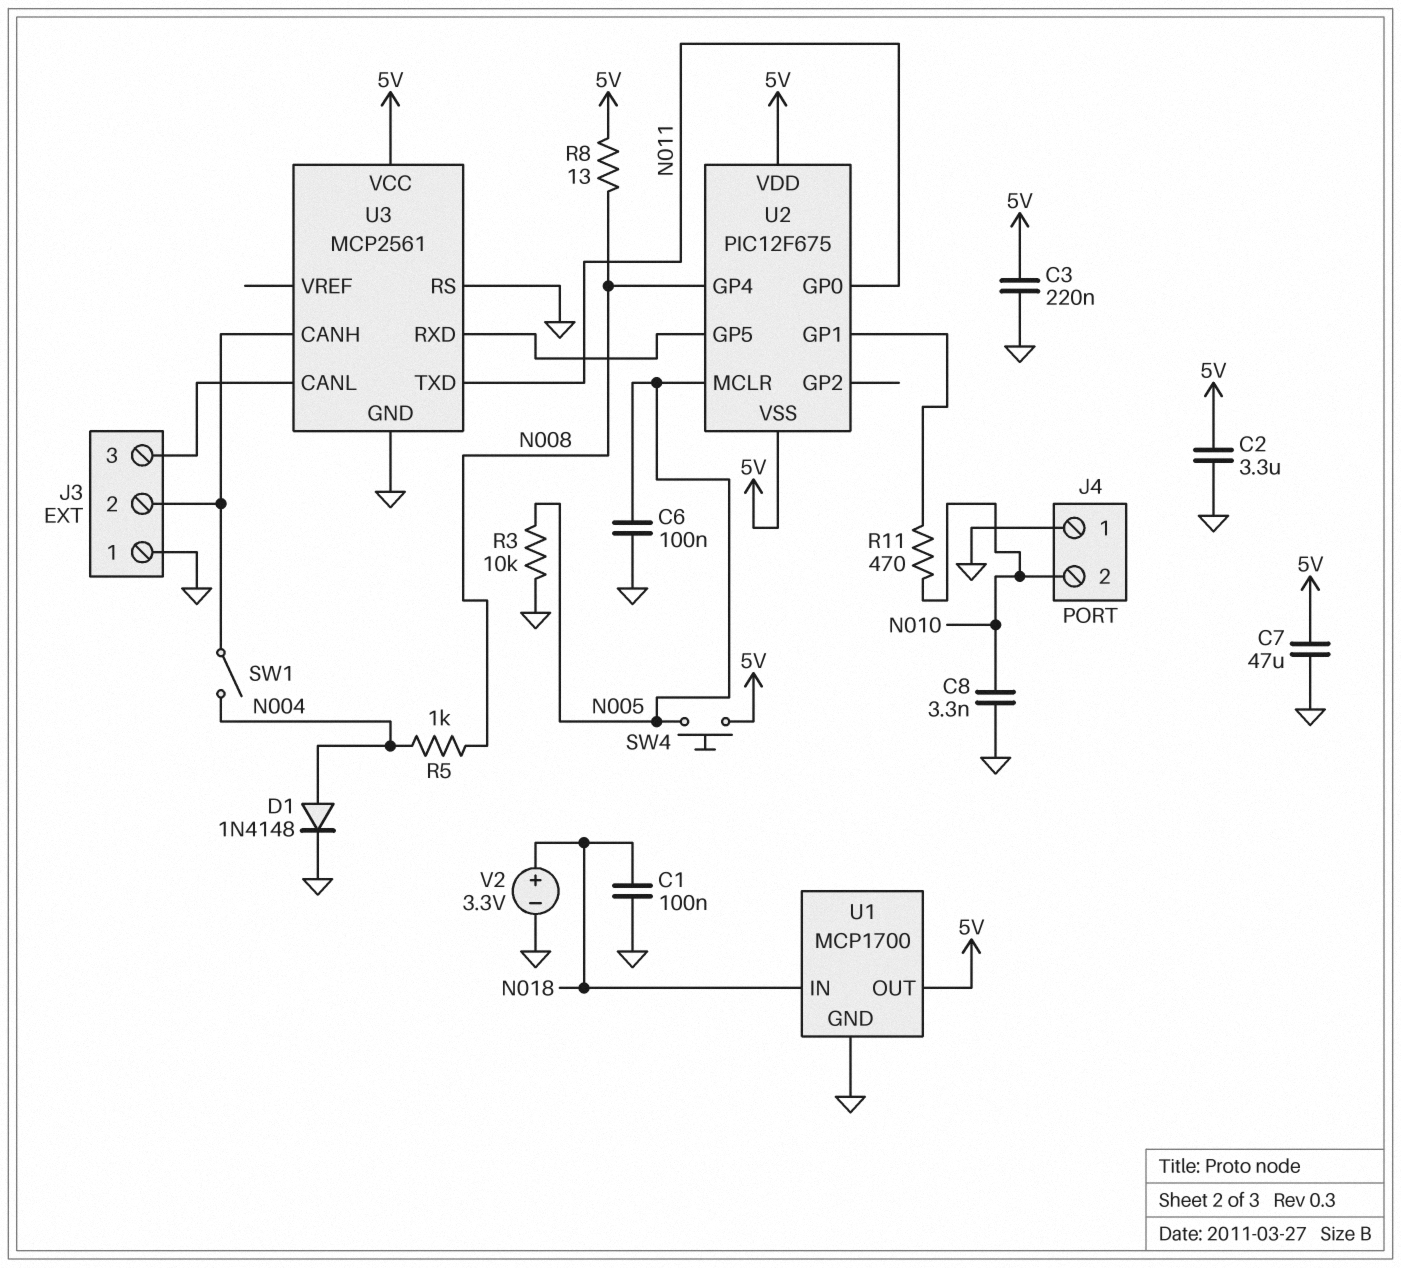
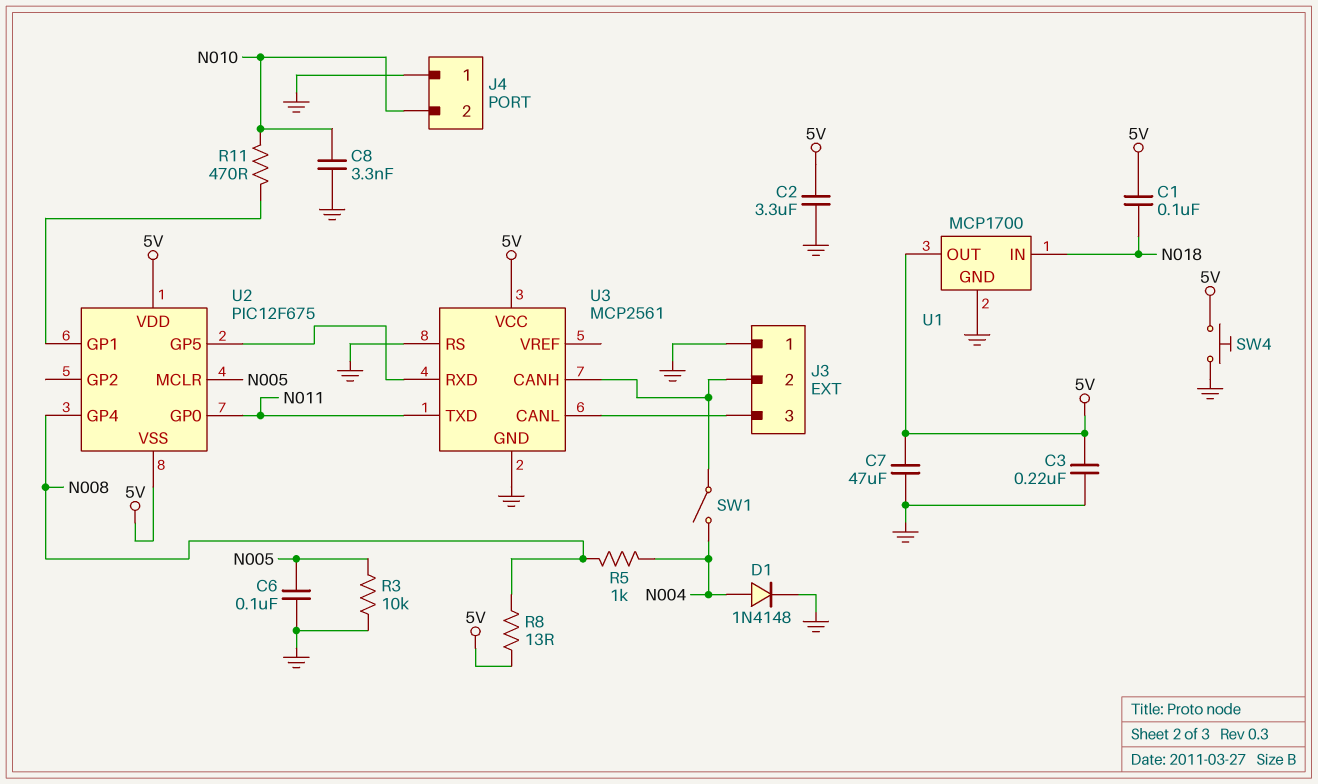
C1: 100nF (GND, N018) -> 100nF (5V, N018)
SW4: button (5V, N005) -> button (5V, GND)
V2: 3.3V (plus N018, minus GND) -> none

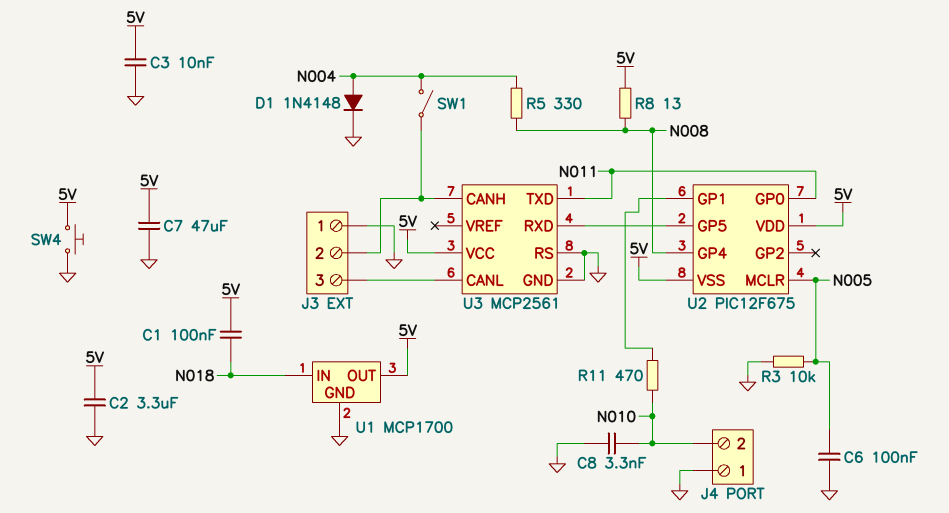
C3: 220nF (5V, GND) -> 10nF (5V, GND)
R5: 1k (N004, N008) -> 330 (N004, N008)

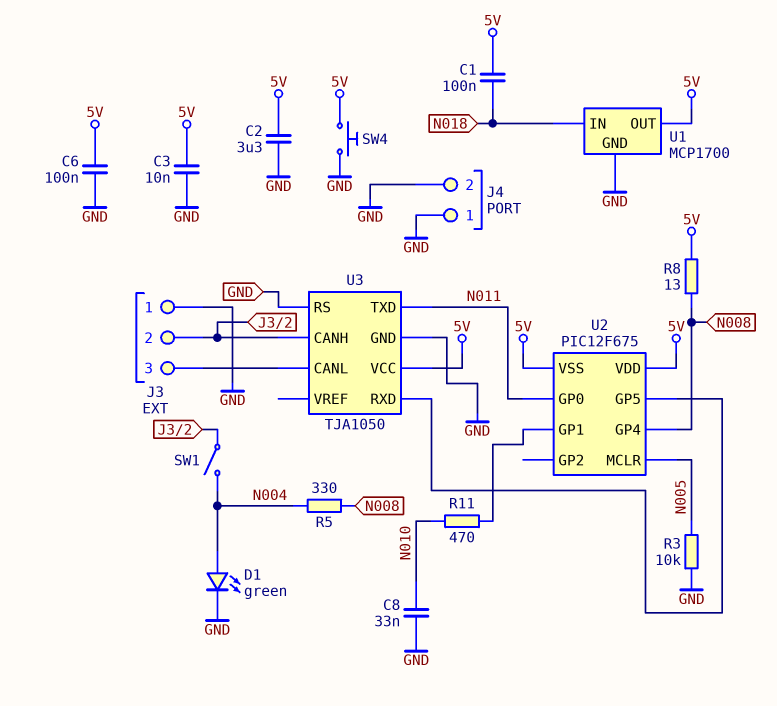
C6: 100nF (GND, N005) -> 100nF (5V, GND)
C7: 47uF (5V, GND) -> none
C8: 3.3nF (GND, N010) -> 33nF (GND, N010)
D1: diode 1N4148 (A N004, K GND) -> LED green (A N004, K GND)
J4 pin 2: N010 -> GND
U3: MCP2561 -> TJA1050

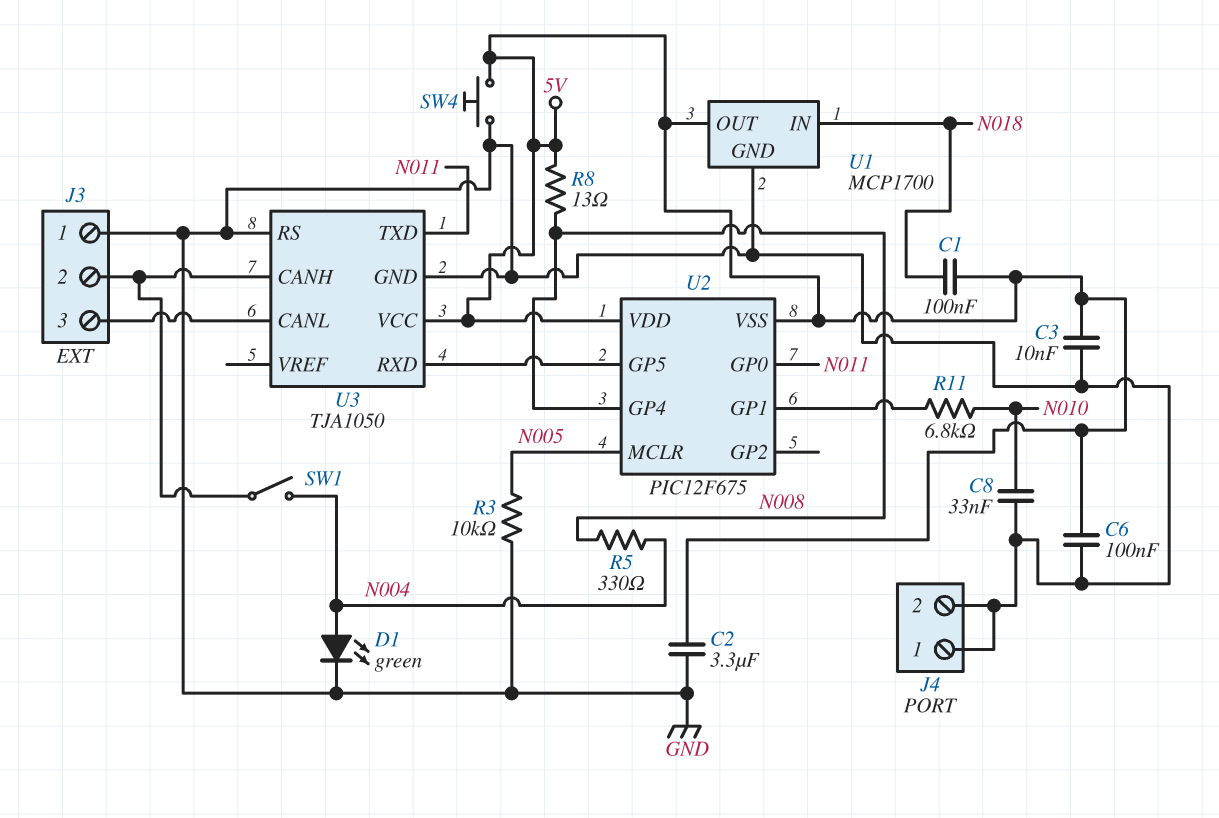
R11: 470 (N010, U2/GP1) -> 6.8k (N010, U2/GP1)

